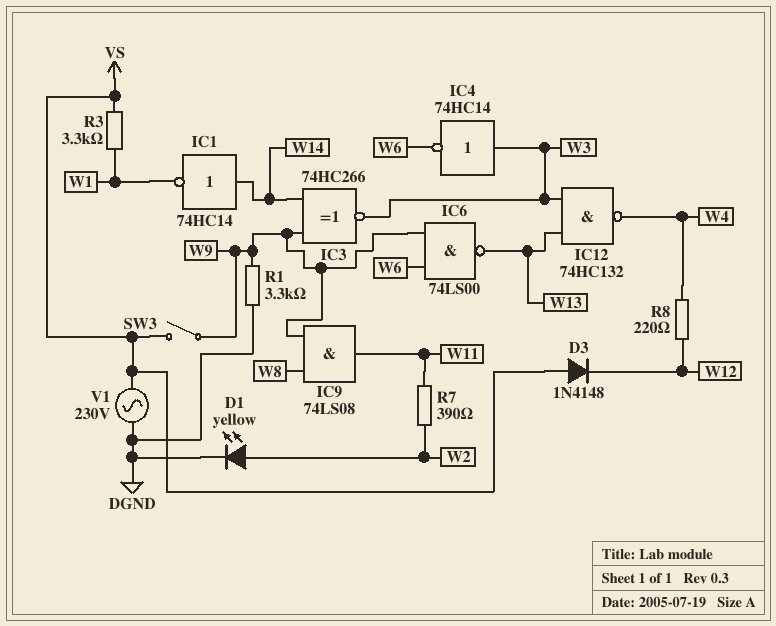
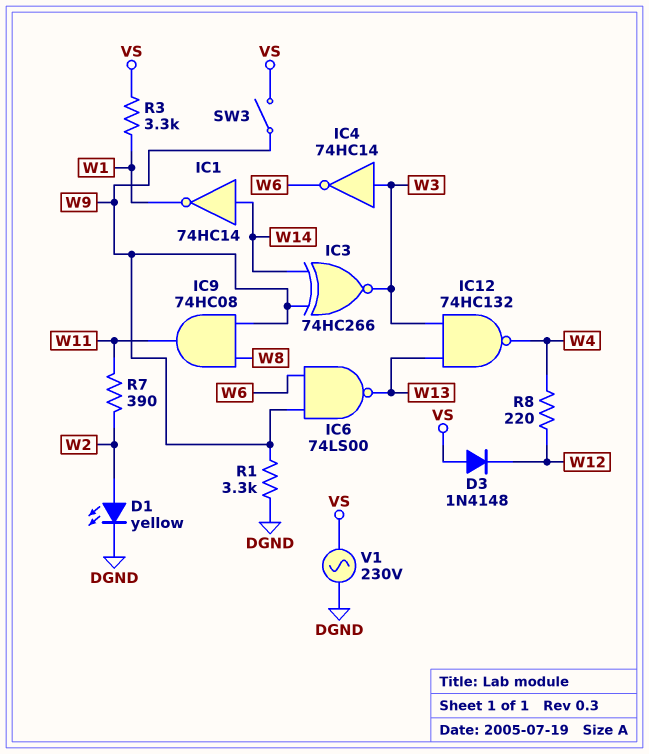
IC9: AND 74LS08 (in W8, in W9, out W11) -> AND 74HC08 (in W8, in W9, out W11)

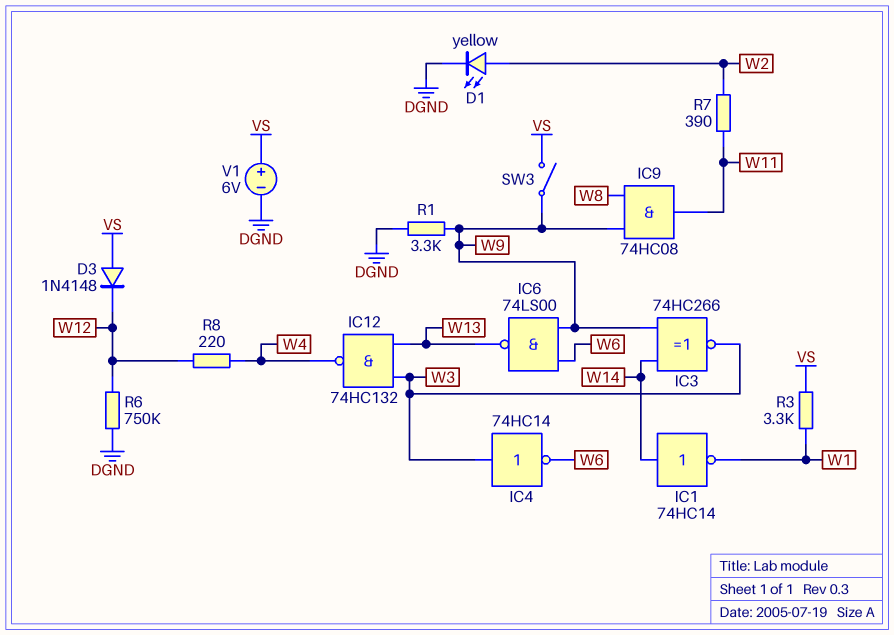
R6: none -> 750k (DGND, W12)
V1: AC 230V (DGND, VS) -> 6V (plus VS, minus DGND)

